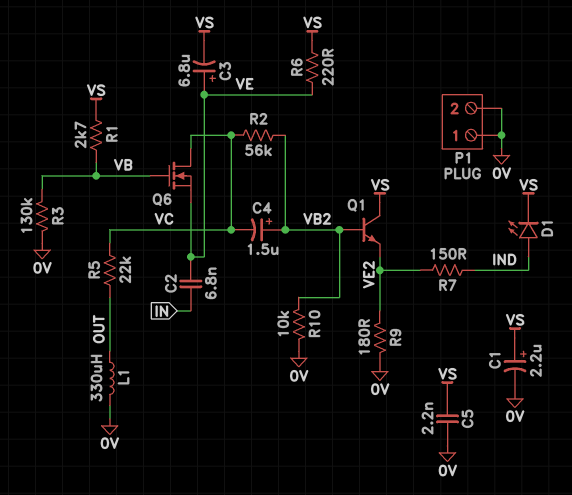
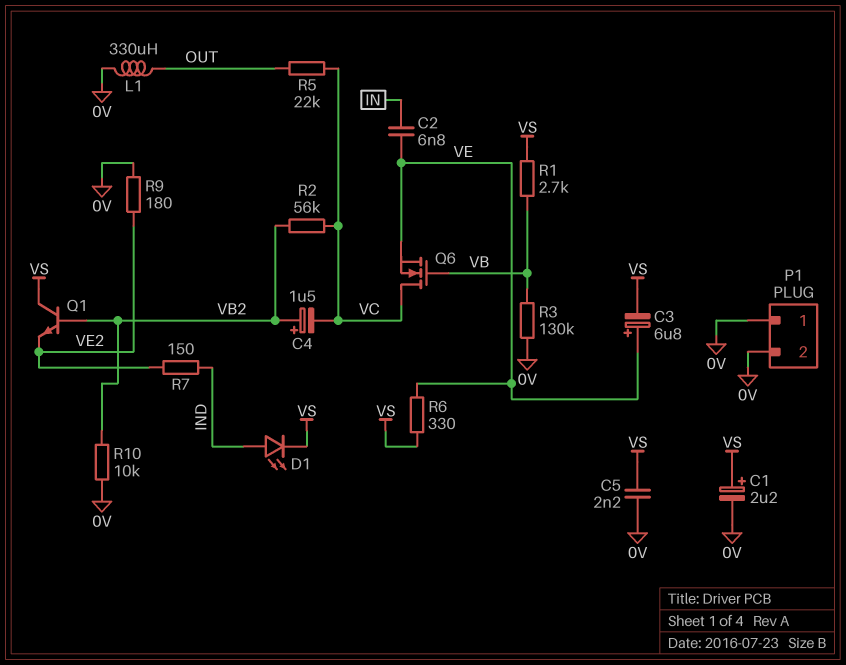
R6: 220 (VE, VS) -> 330 (VE, VS)

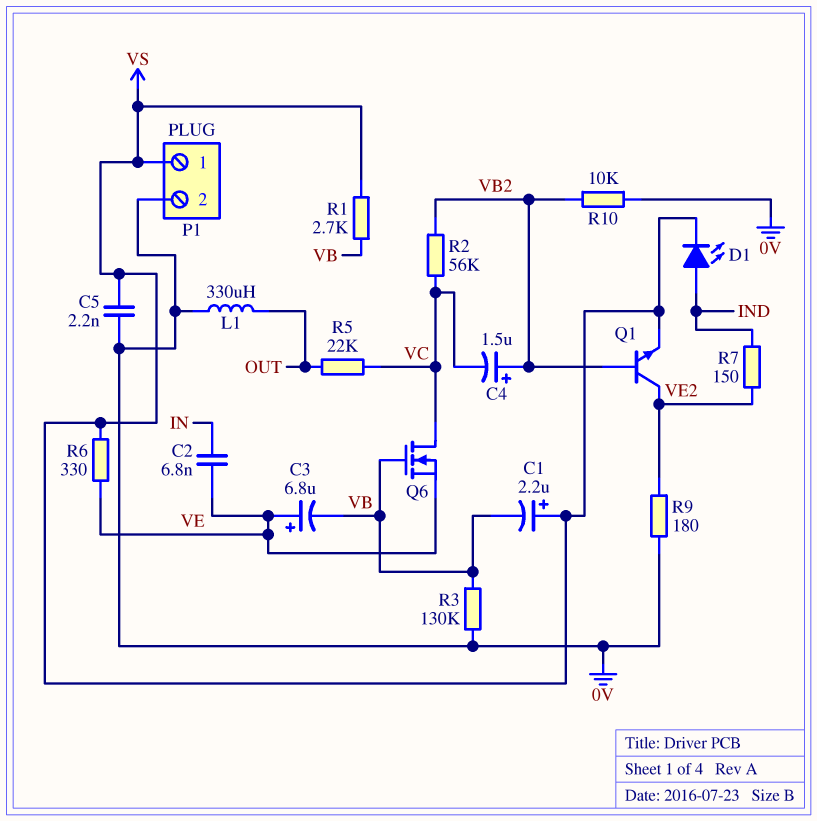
C1: 2.2uF (plus VS, minus 0V) -> 2.2uF (plus VS, minus VB)
C3: 6.8uF (plus VE, minus VS) -> 6.8uF (plus VE, minus VB)
P1 pin 1: 0V -> VS
Q1: NPN (B VB2, C VS, E VE2) -> NPN (B VB2, C VE2, E VS)

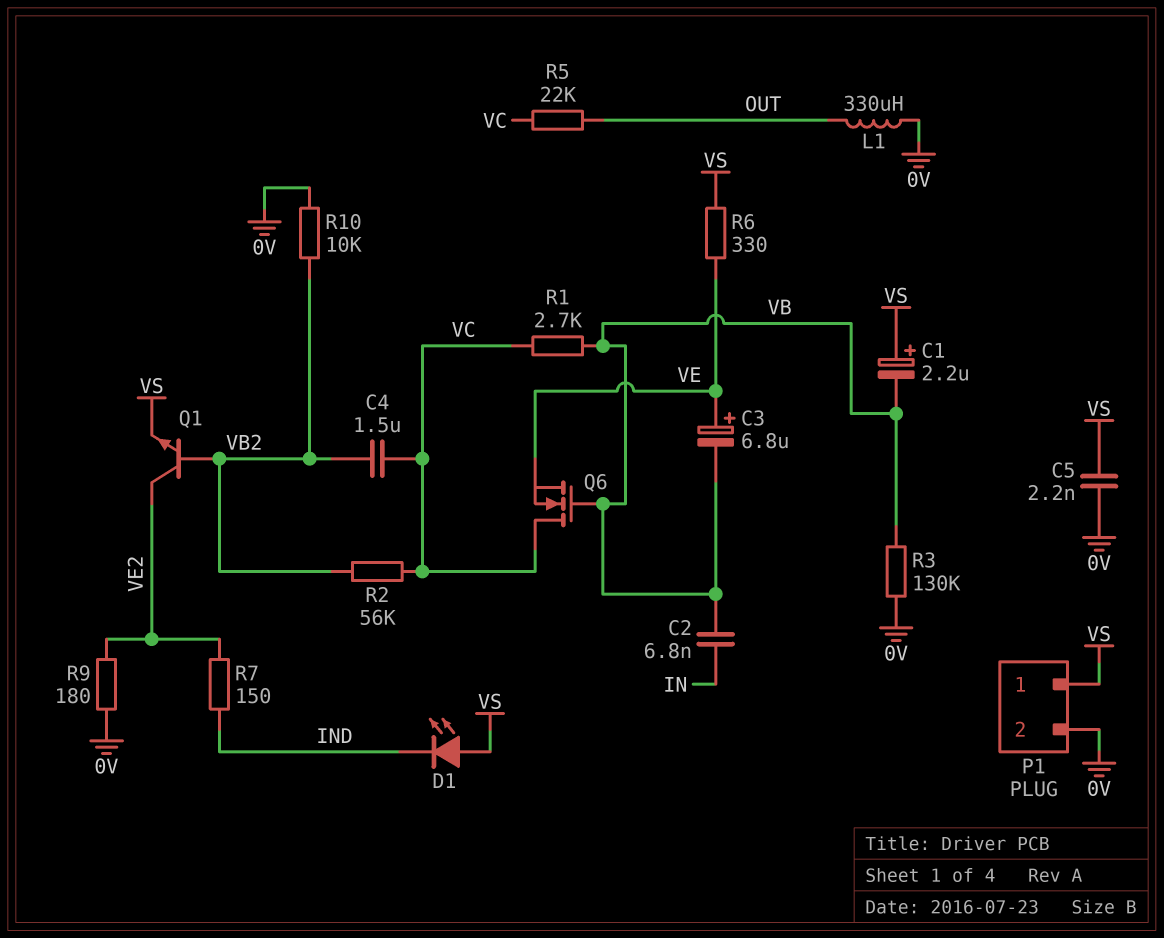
C2: 6.8nF (IN, VE) -> 6.8nF (IN, VB)
C4: 1.5uF (plus VB2, minus VC) -> 1.5uF (VB2, VC)
D1: LED (A IND, K VS) -> LED (A VS, K IND)
R1: 2.7k (VB, VS) -> 2.7k (VB, VC)

